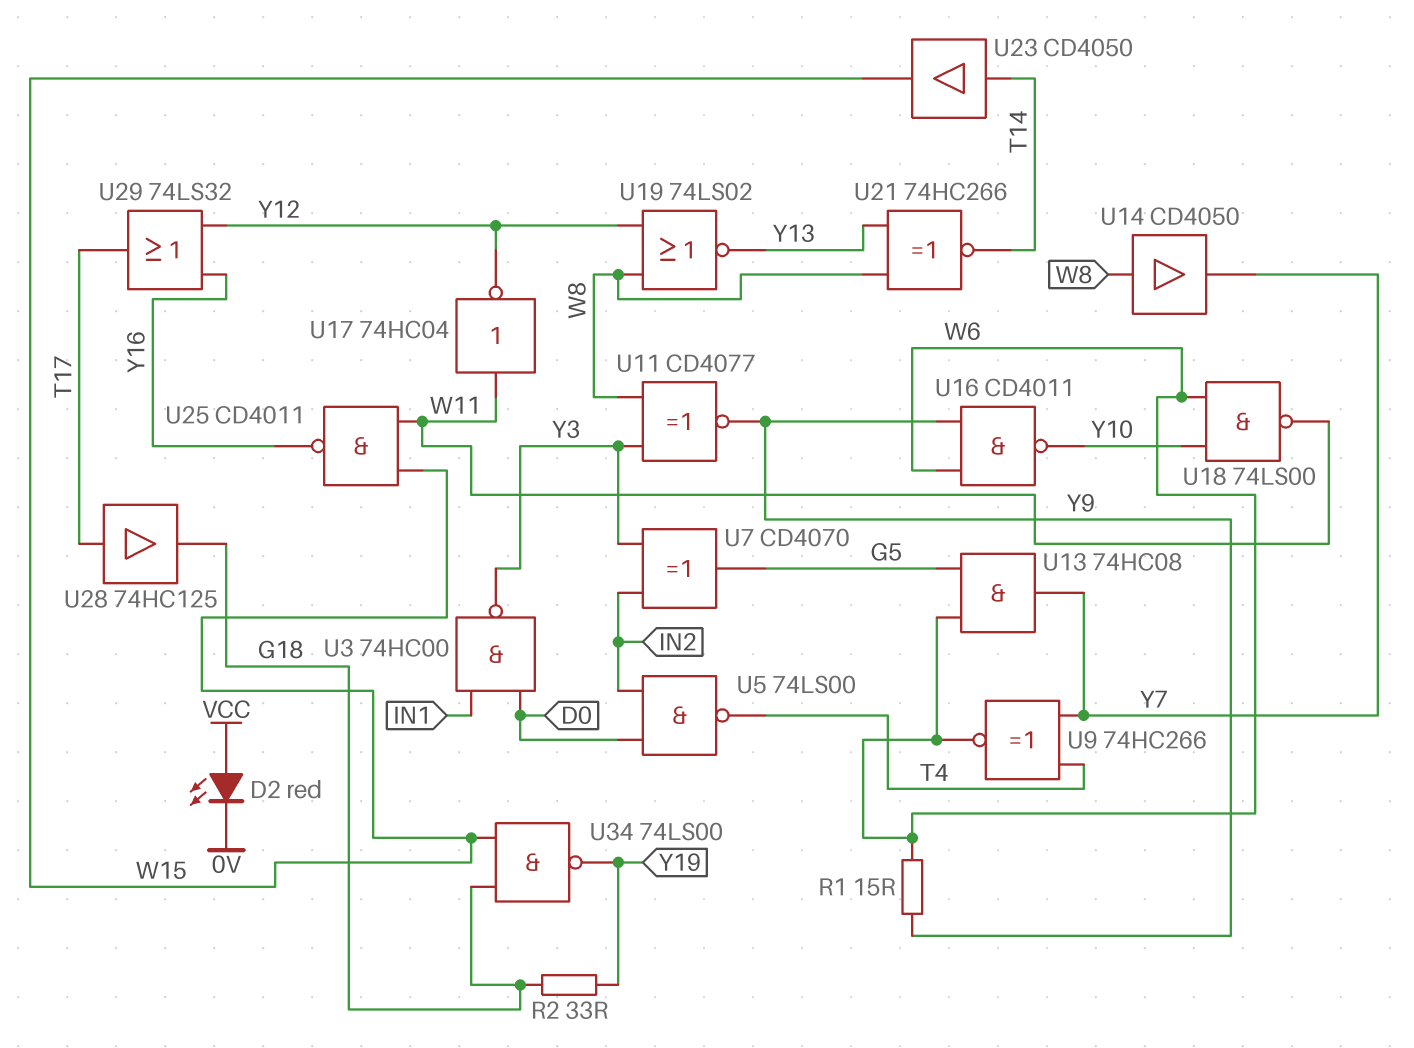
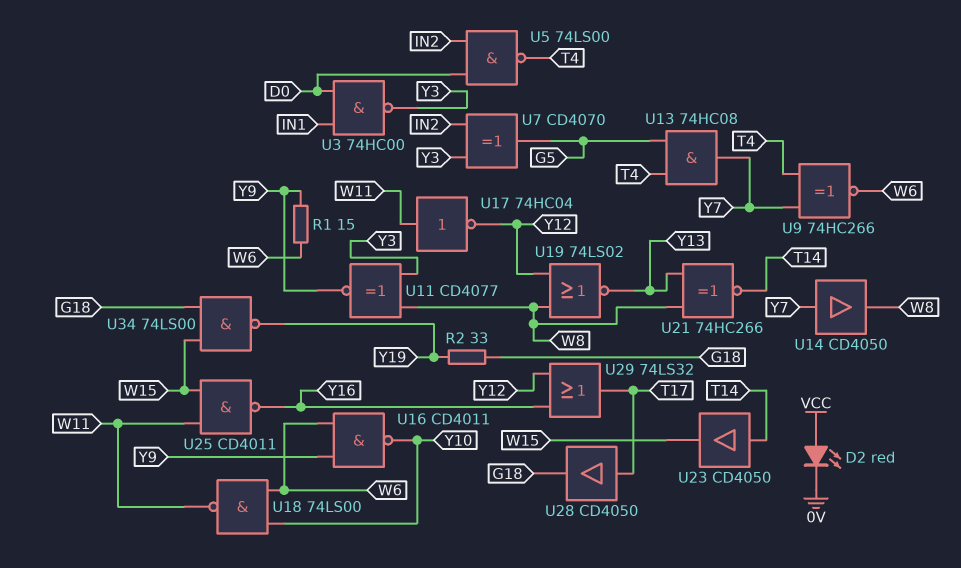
U13: AND 74HC08 (in G5, in W6, out Y7) -> AND 74HC08 (in G5, in T4, out Y7)
U14: buffer CD4050 (in W8, out Y7) -> buffer CD4050 (in Y7, out W8)
U28: buffer 74HC125 (in T17, out G18) -> buffer CD4050 (in T17, out G18)

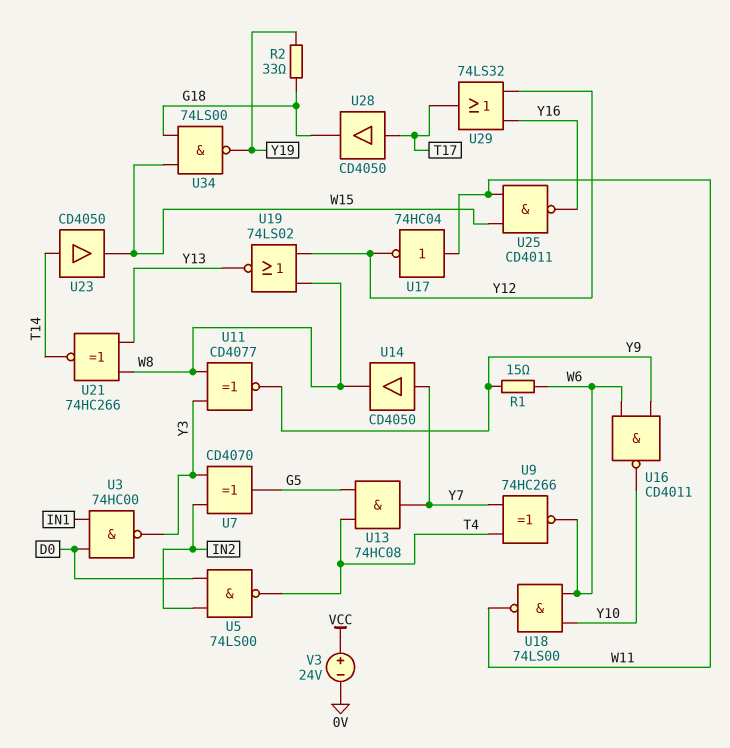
D2: LED red (A VCC, K 0V) -> none
V3: none -> 24V (plus VCC, minus 0V)

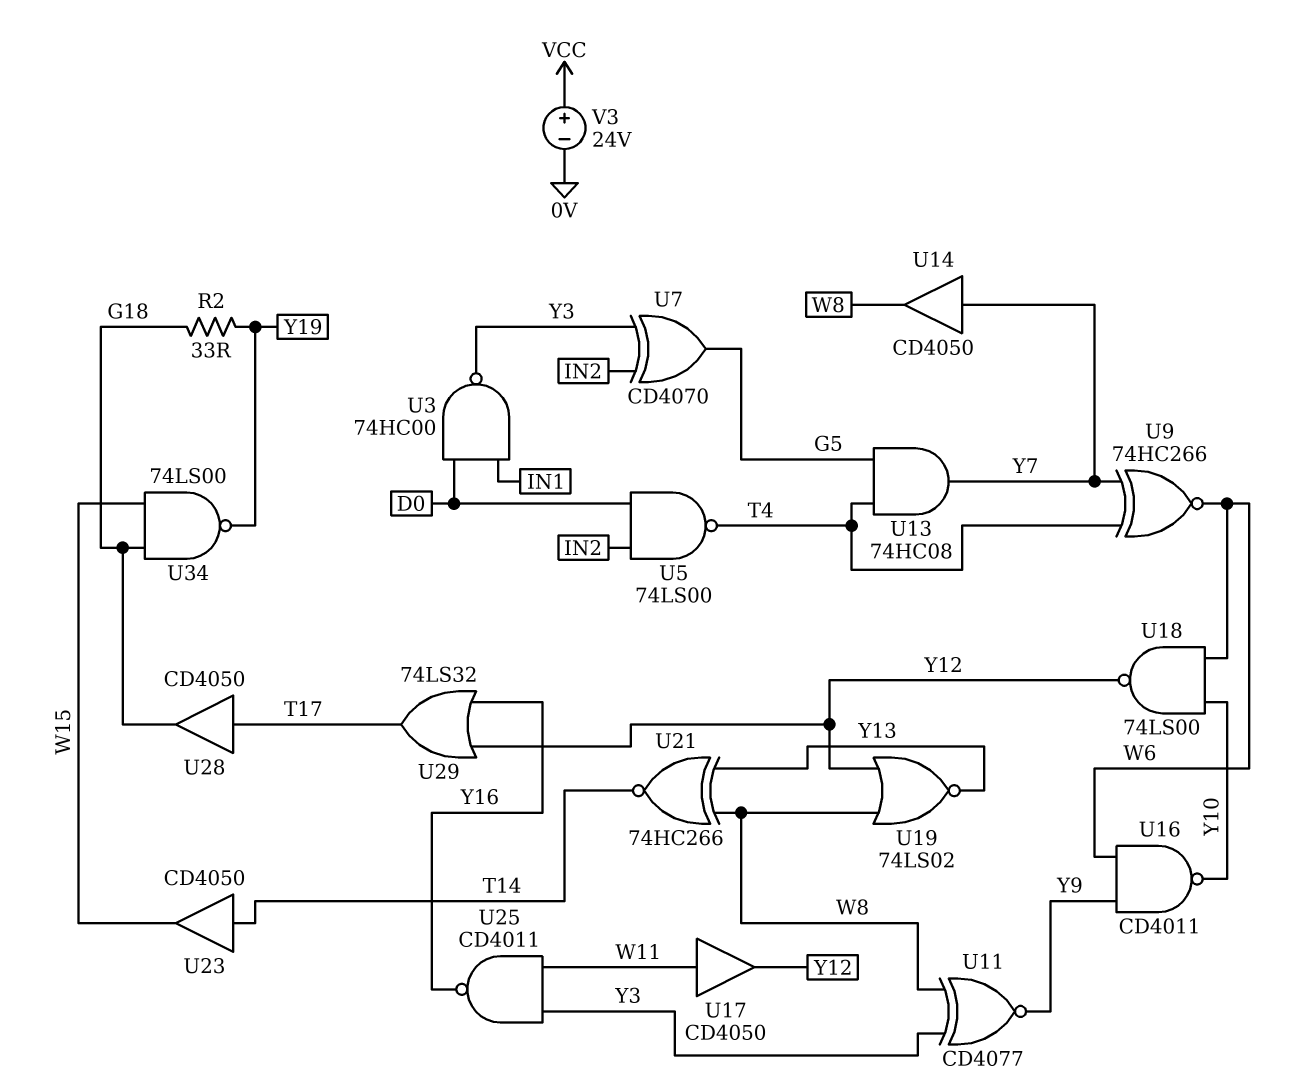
R1: 15 (W6, Y9) -> none
U17: NOT 74HC04 (in W11, out Y12) -> buffer CD4050 (in W11, out Y12)
U18: NAND 74LS00 (in W6, in Y10, out W11) -> NAND 74LS00 (in W6, in Y10, out Y12)
U25: NAND CD4011 (in W11, in W15, out Y16) -> NAND CD4011 (in W11, in Y3, out Y16)

